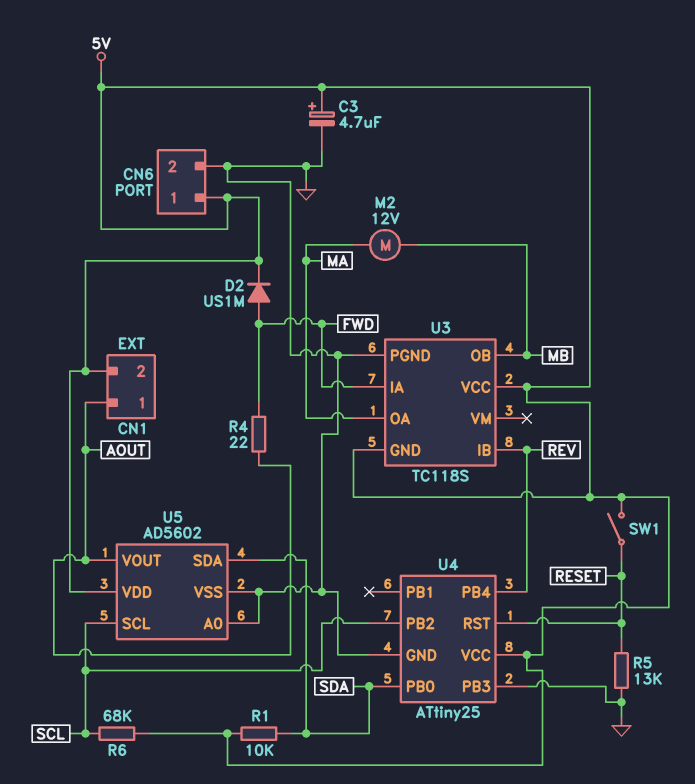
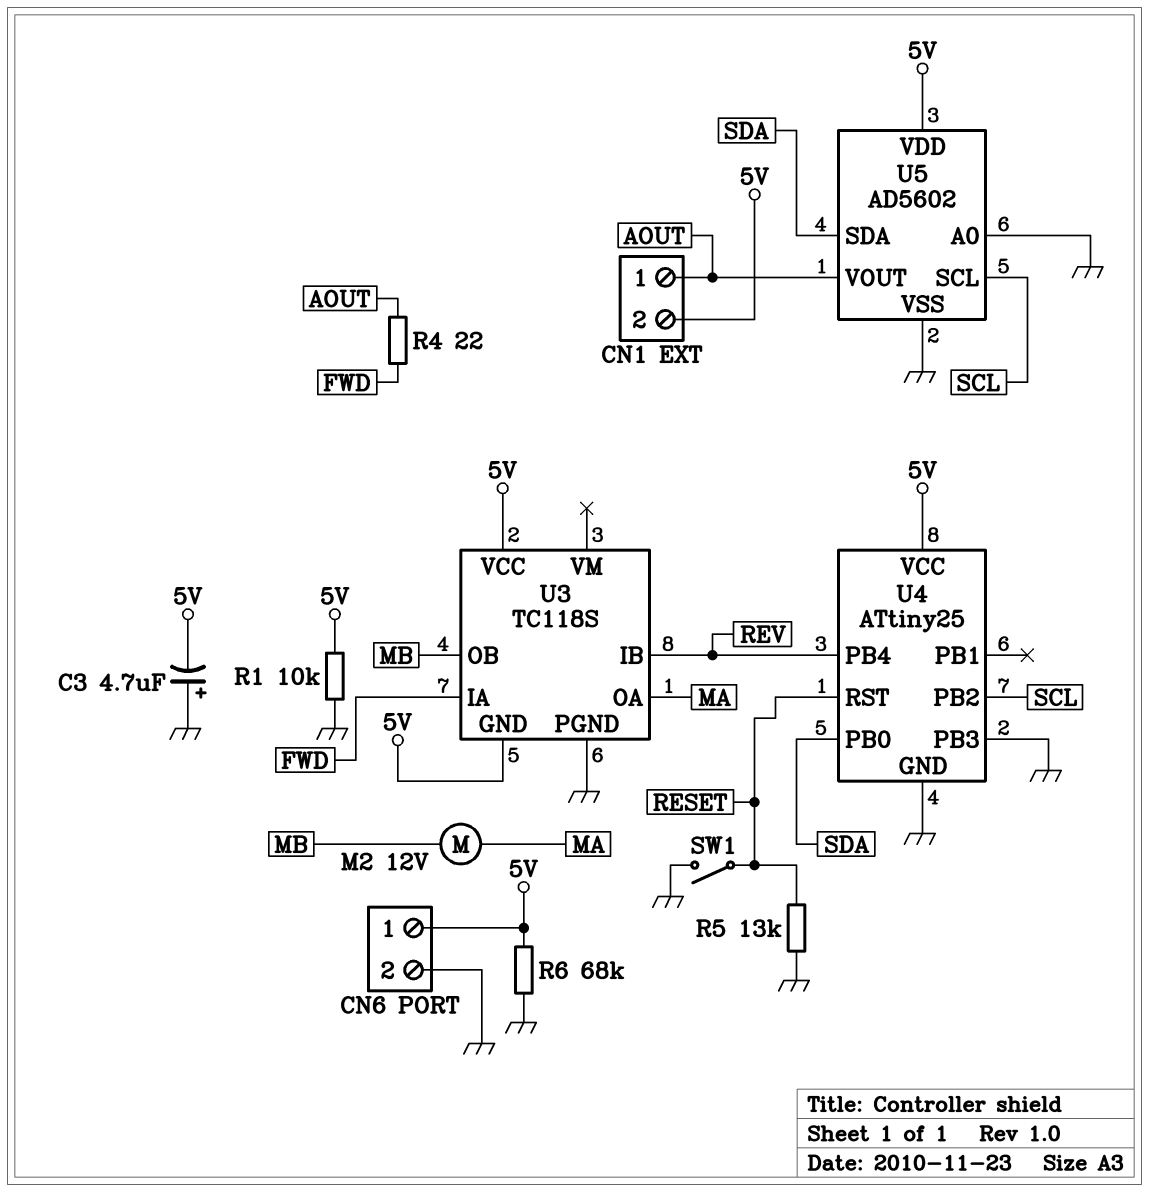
C3: 4.7uF (plus 5V, minus GND) -> 4.7uF (plus GND, minus 5V)
D2: diode US1M (A FWD, K 5V) -> none
R1: 10k (5V, SDA) -> 10k (5V, GND)
R6: 68k (5V, SCL) -> 68k (5V, GND)
SW1: switch (5V, RESET) -> switch (GND, RESET)

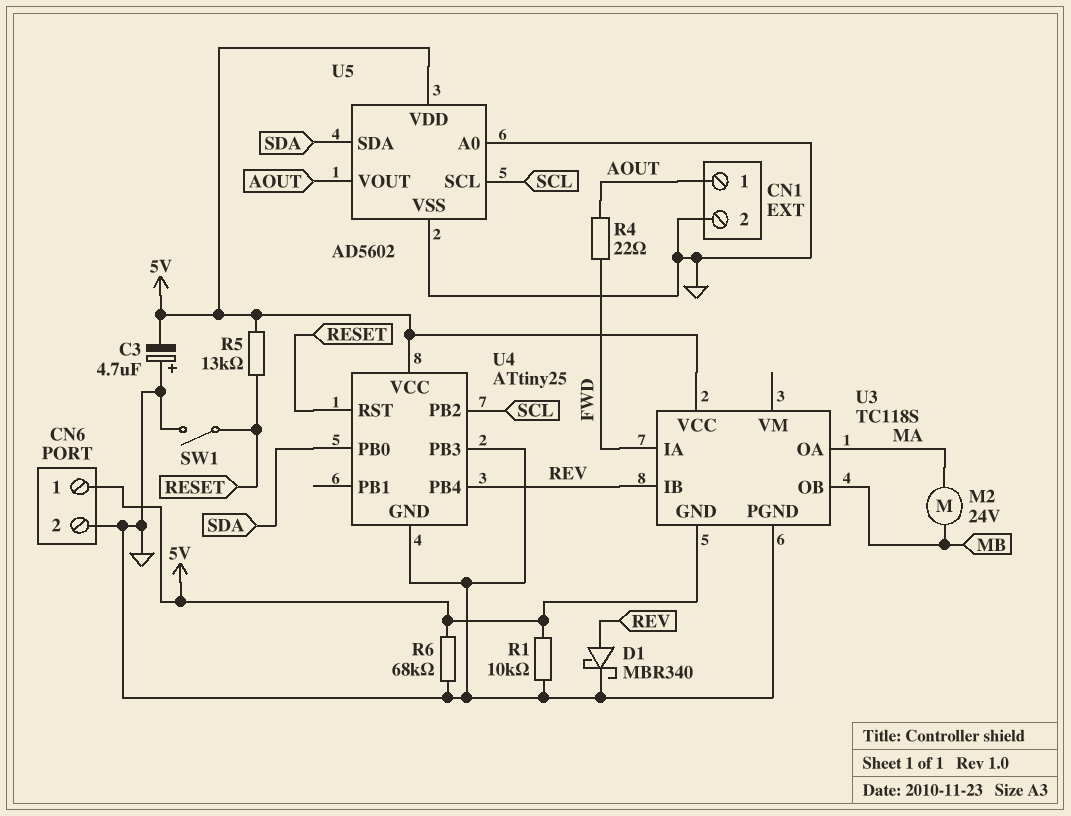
CN1 pin 2: 5V -> GND
D1: none -> schottky MBR340 (A REV, K GND)
M2: motor 12V (MA, MB) -> motor 24V (MA, MB)
R5: 13k (GND, RESET) -> 13k (5V, RESET)

